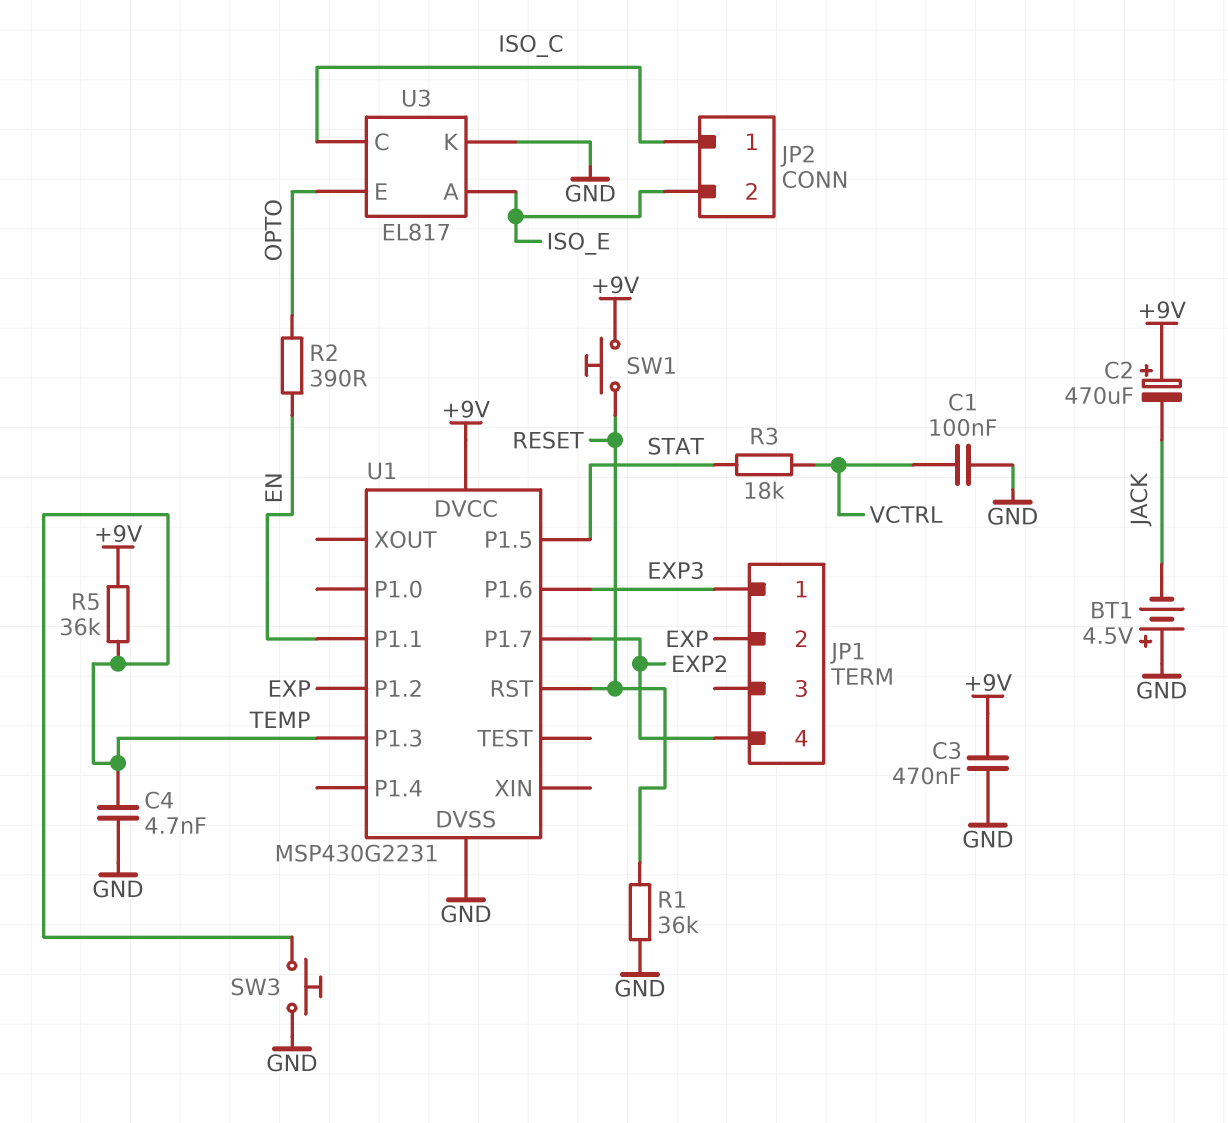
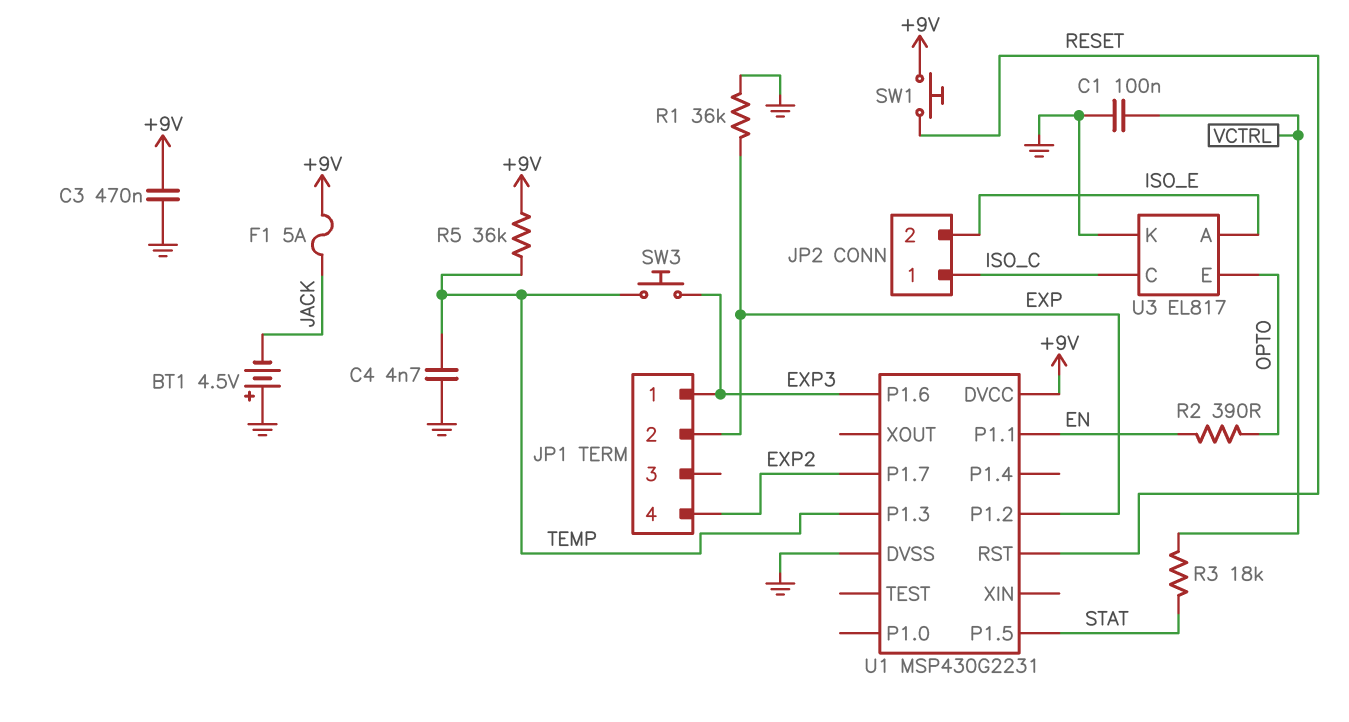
C2: 470uF (plus +9V, minus JACK) -> none
F1: none -> 5A (+9V, JACK)
R1: 36k (GND, RESET) -> 36k (EXP, GND)
SW3: button (GND, TEMP) -> button (EXP3, TEMP)

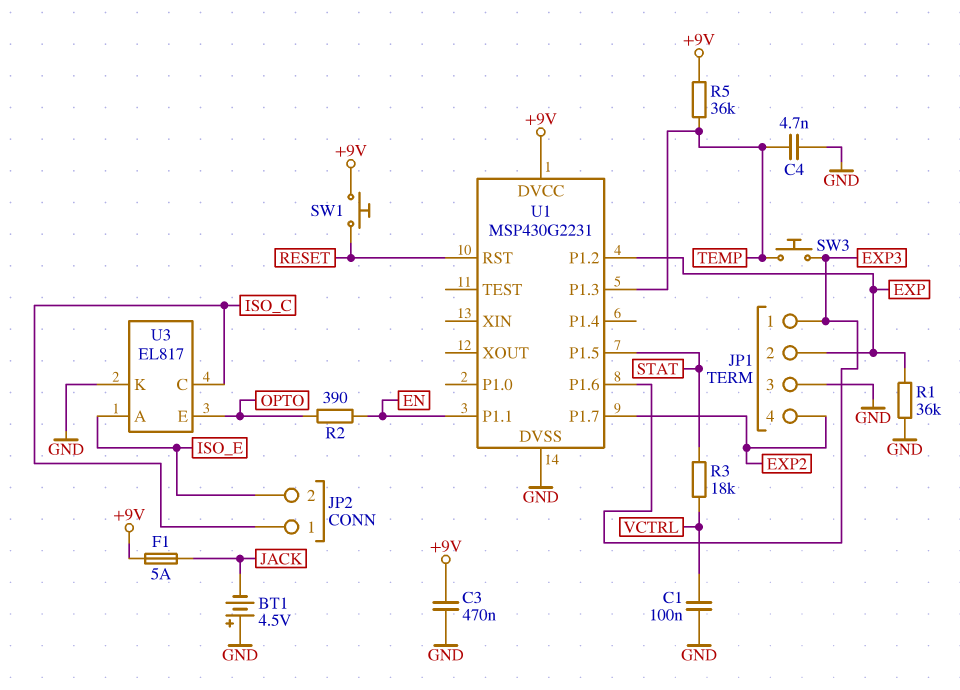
JP1 pin 3: none -> GND

